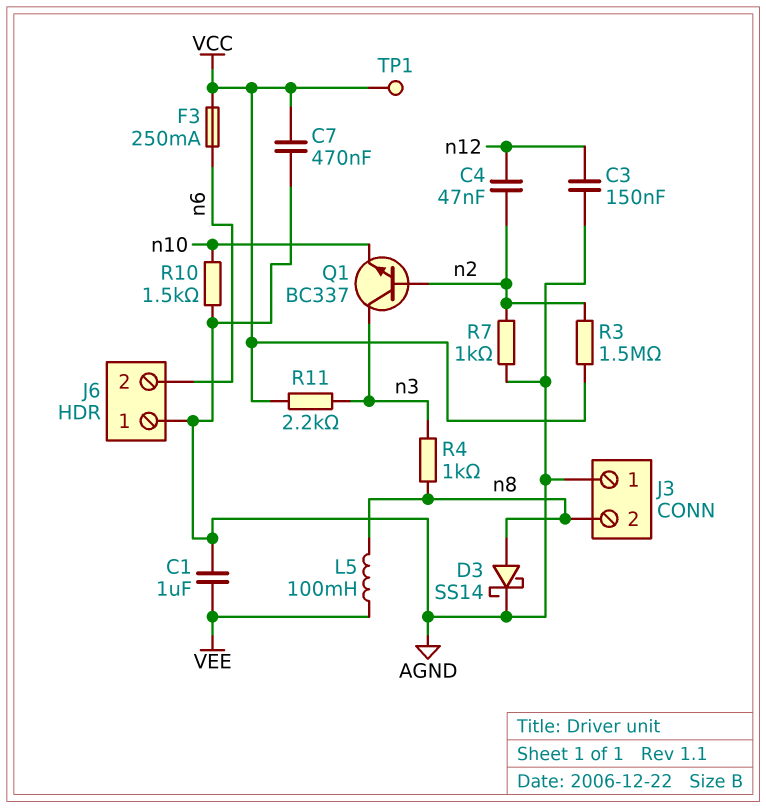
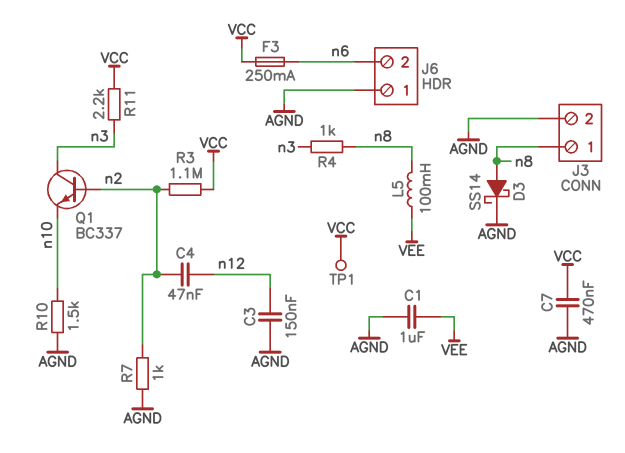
J3 pin 1: AGND -> n8
J3 pin 2: n8 -> AGND
R3: 1.5M (VCC, n2) -> 1.1M (VCC, n2)

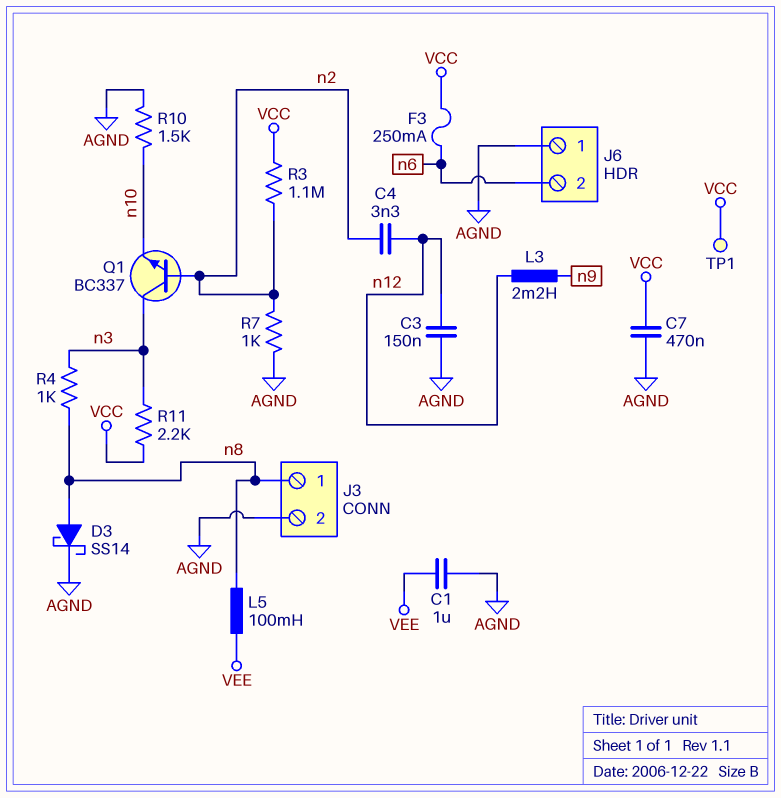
C4: 47nF (n2, n12) -> 3.3nF (n2, n12)
L3: none -> 2.2mH (n9, n12)

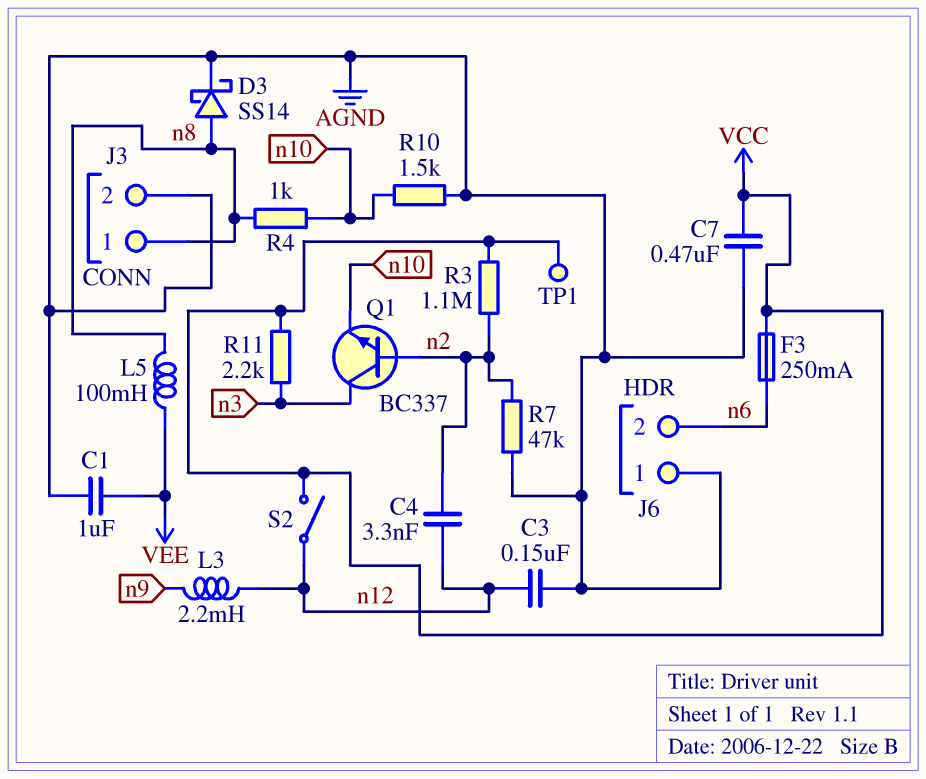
R4: 1k (n3, n8) -> 1k (n8, n10)
R7: 1k (AGND, n2) -> 47k (AGND, n2)
S2: none -> switch (VCC, n12)

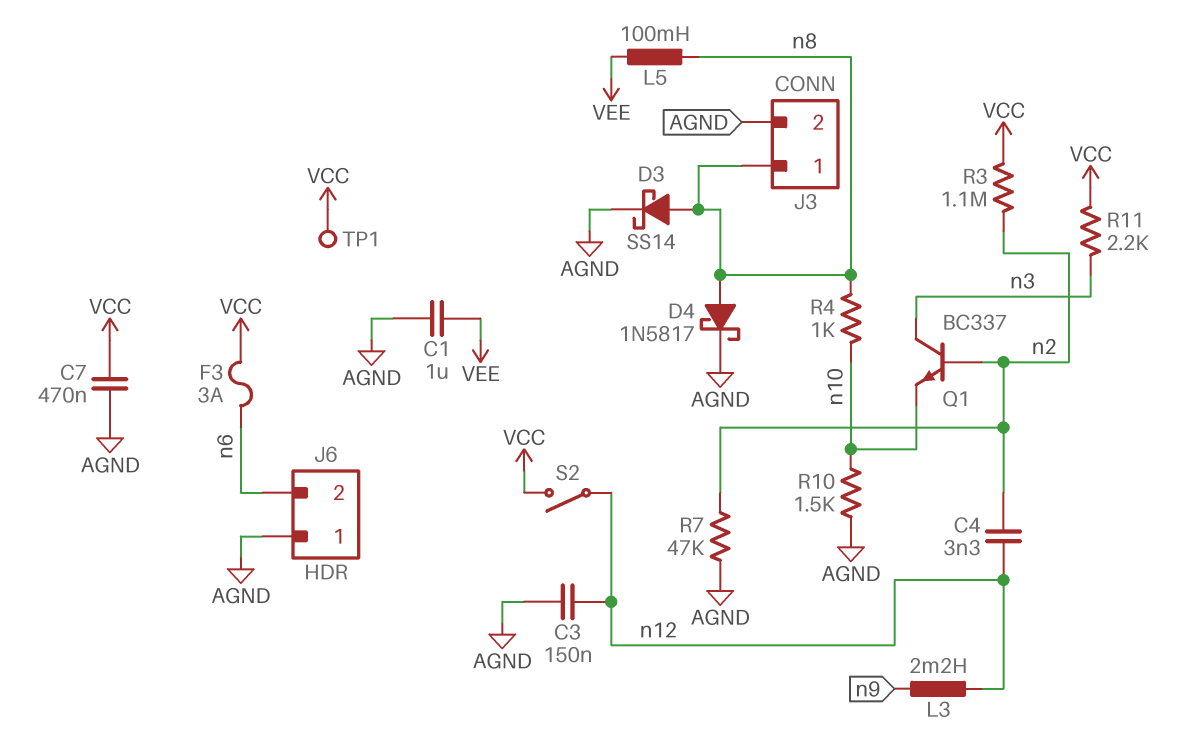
D4: none -> schottky 1N5817 (A n8, K AGND)
F3: 250mA (VCC, n6) -> 3A (VCC, n6)

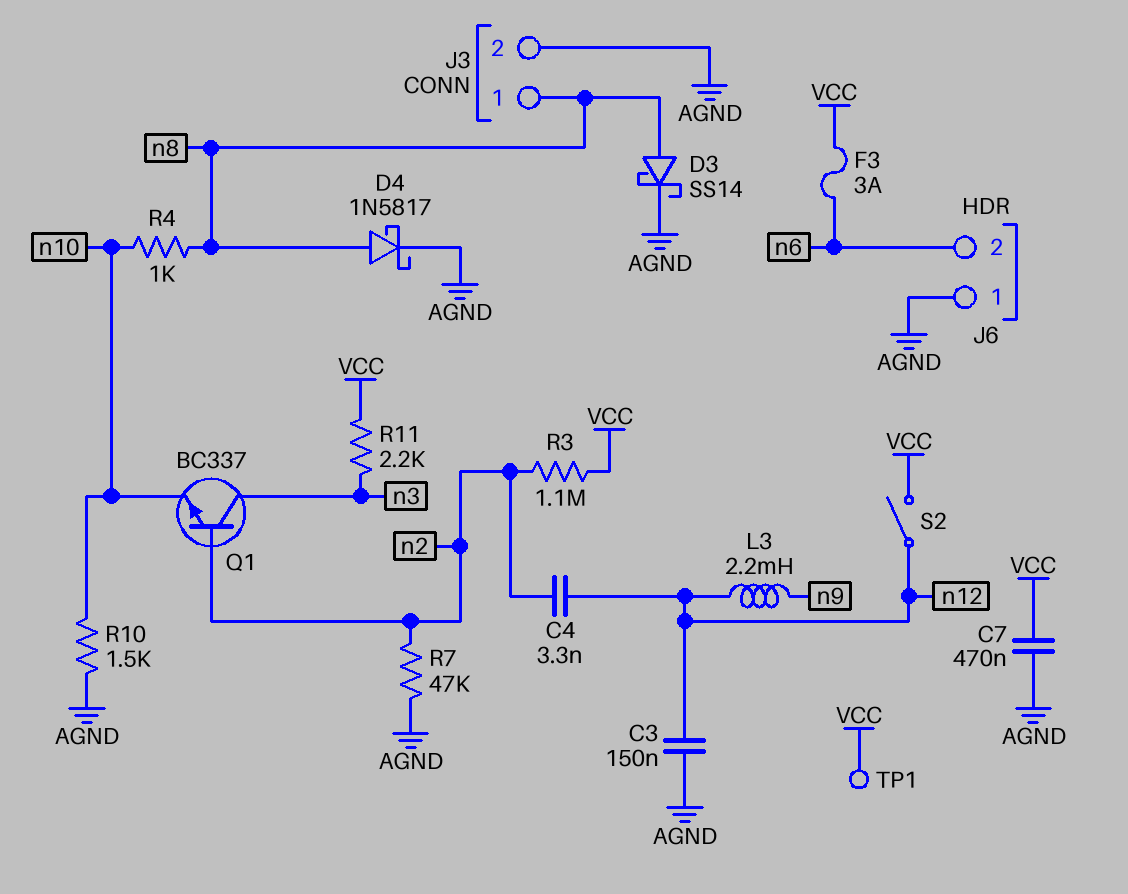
C1: 1uF (AGND, VEE) -> none
L5: 100mH (VEE, n8) -> none

